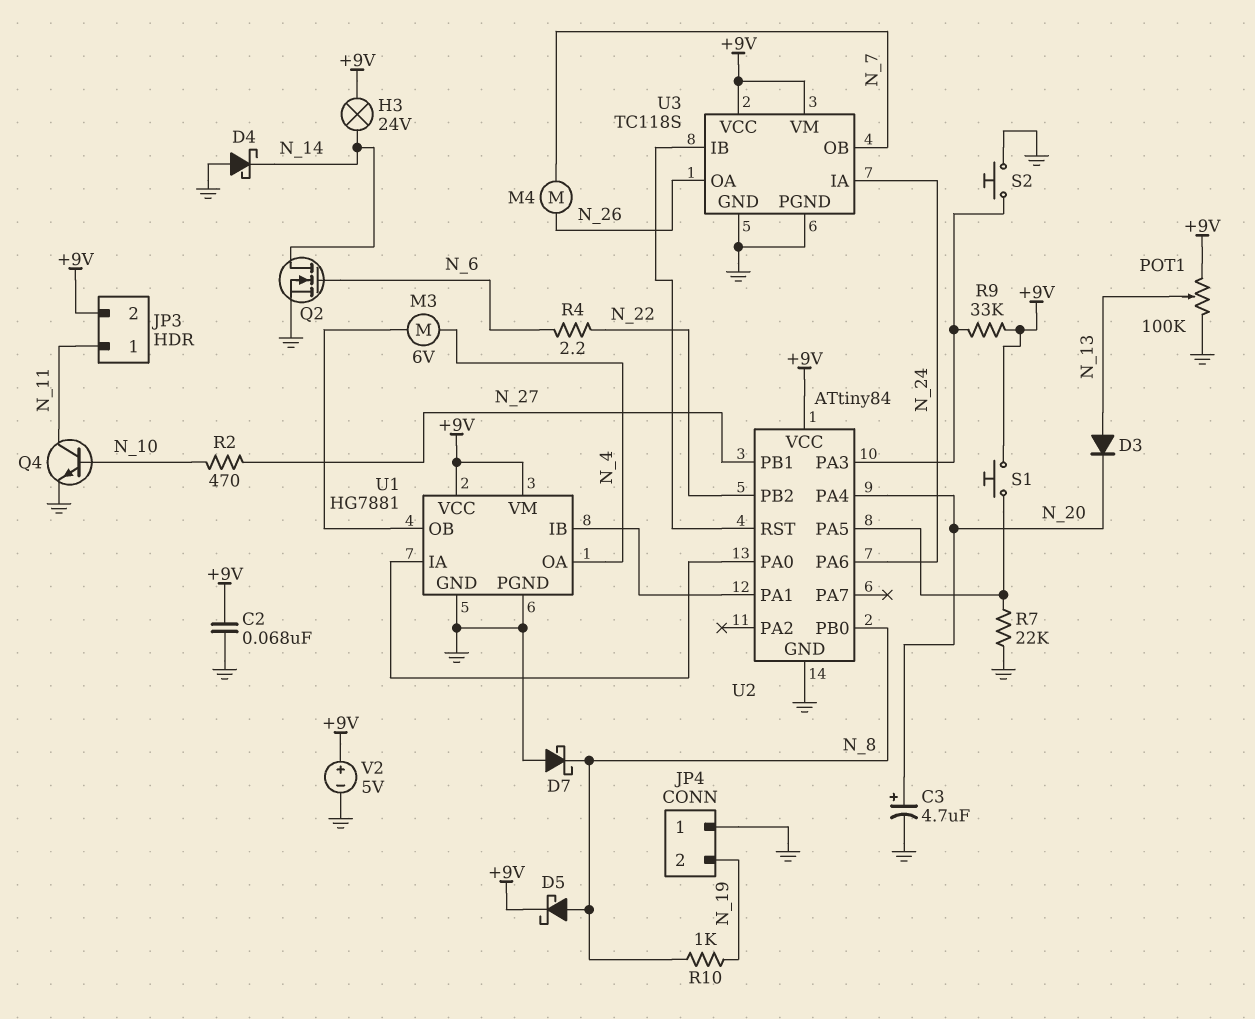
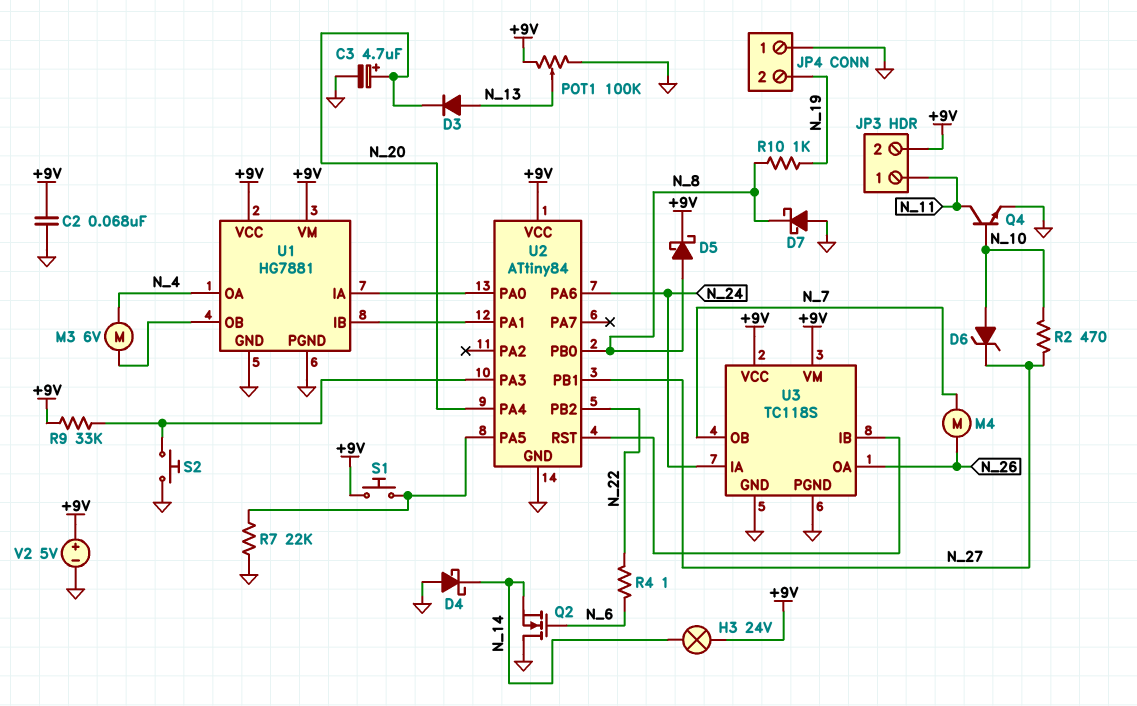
D6: none -> zener (A N_10, K N_27)
Q2: NMOS (G N_6, D N_14, S GND) -> NMOS (G N_6, D GND, S N_14)
R4: 2.2 (N_6, N_22) -> 1 (N_6, N_22)

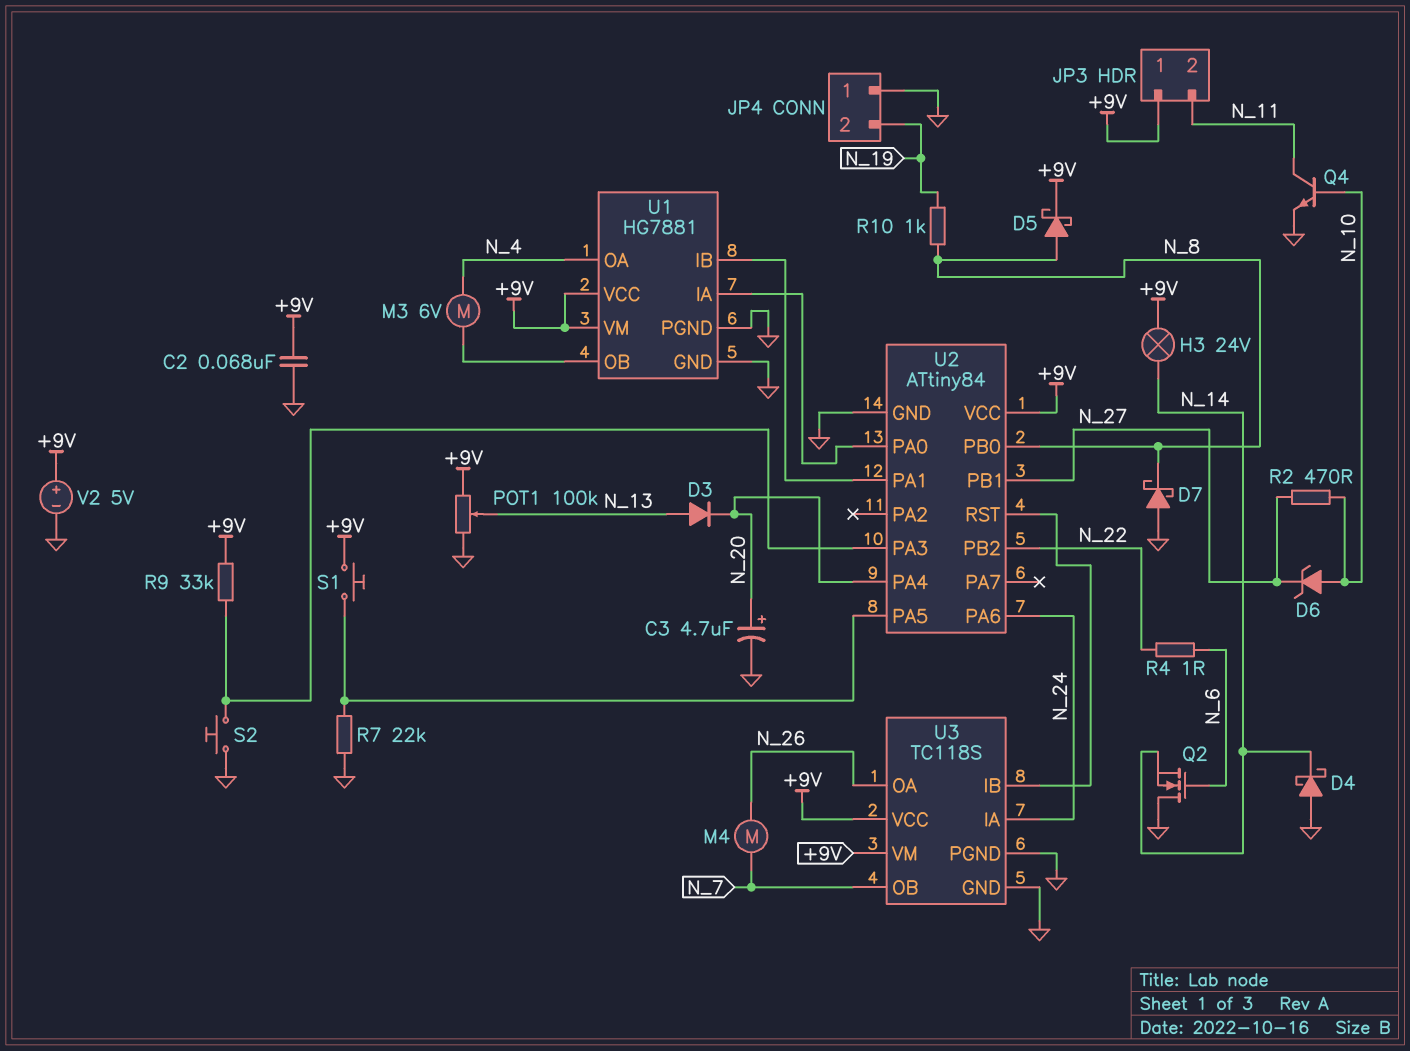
JP3 pin 1: N_11 -> +9V
JP3 pin 2: +9V -> N_11

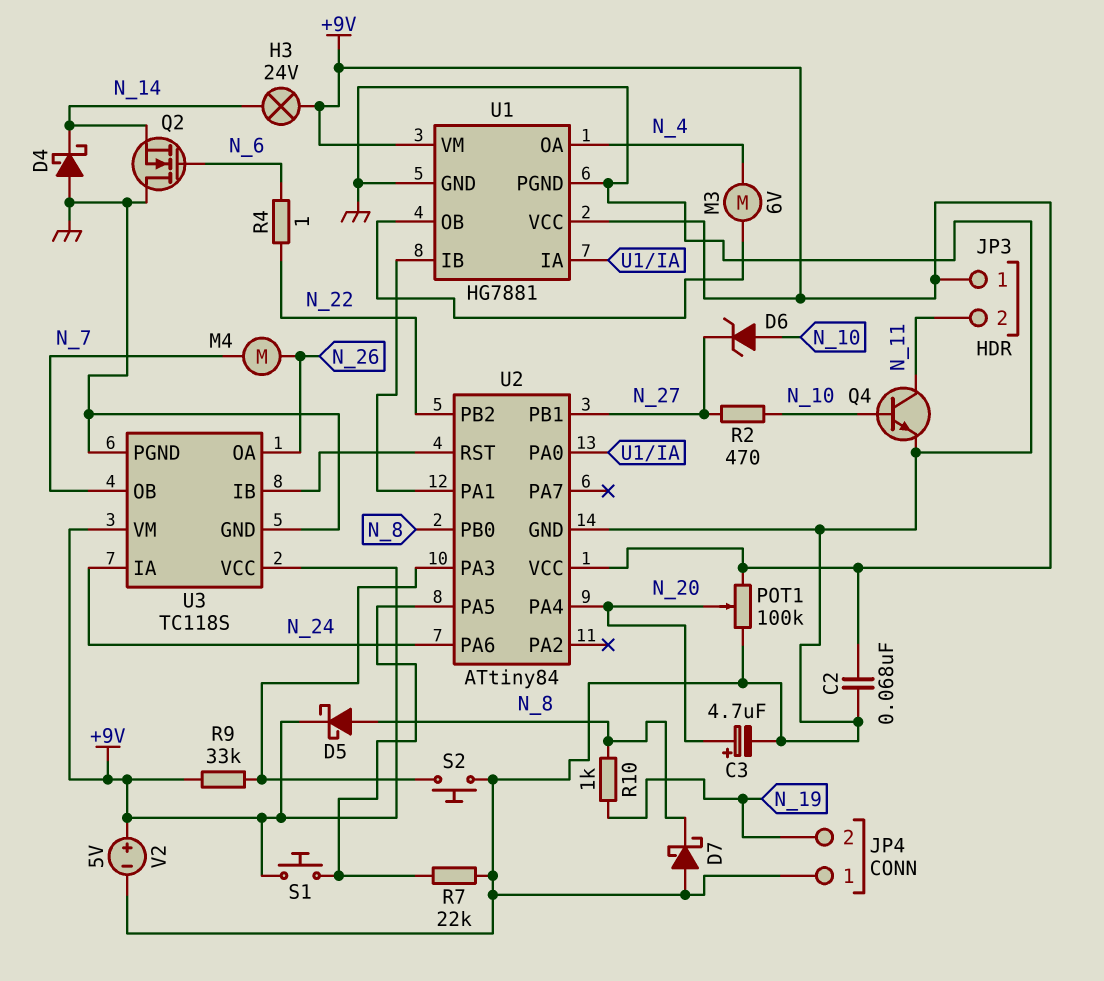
D3: diode (A N_13, K N_20) -> none
POT1: 100k (+9V, GND, wiper N_13) -> 100k (+9V, GND, wiper N_20)

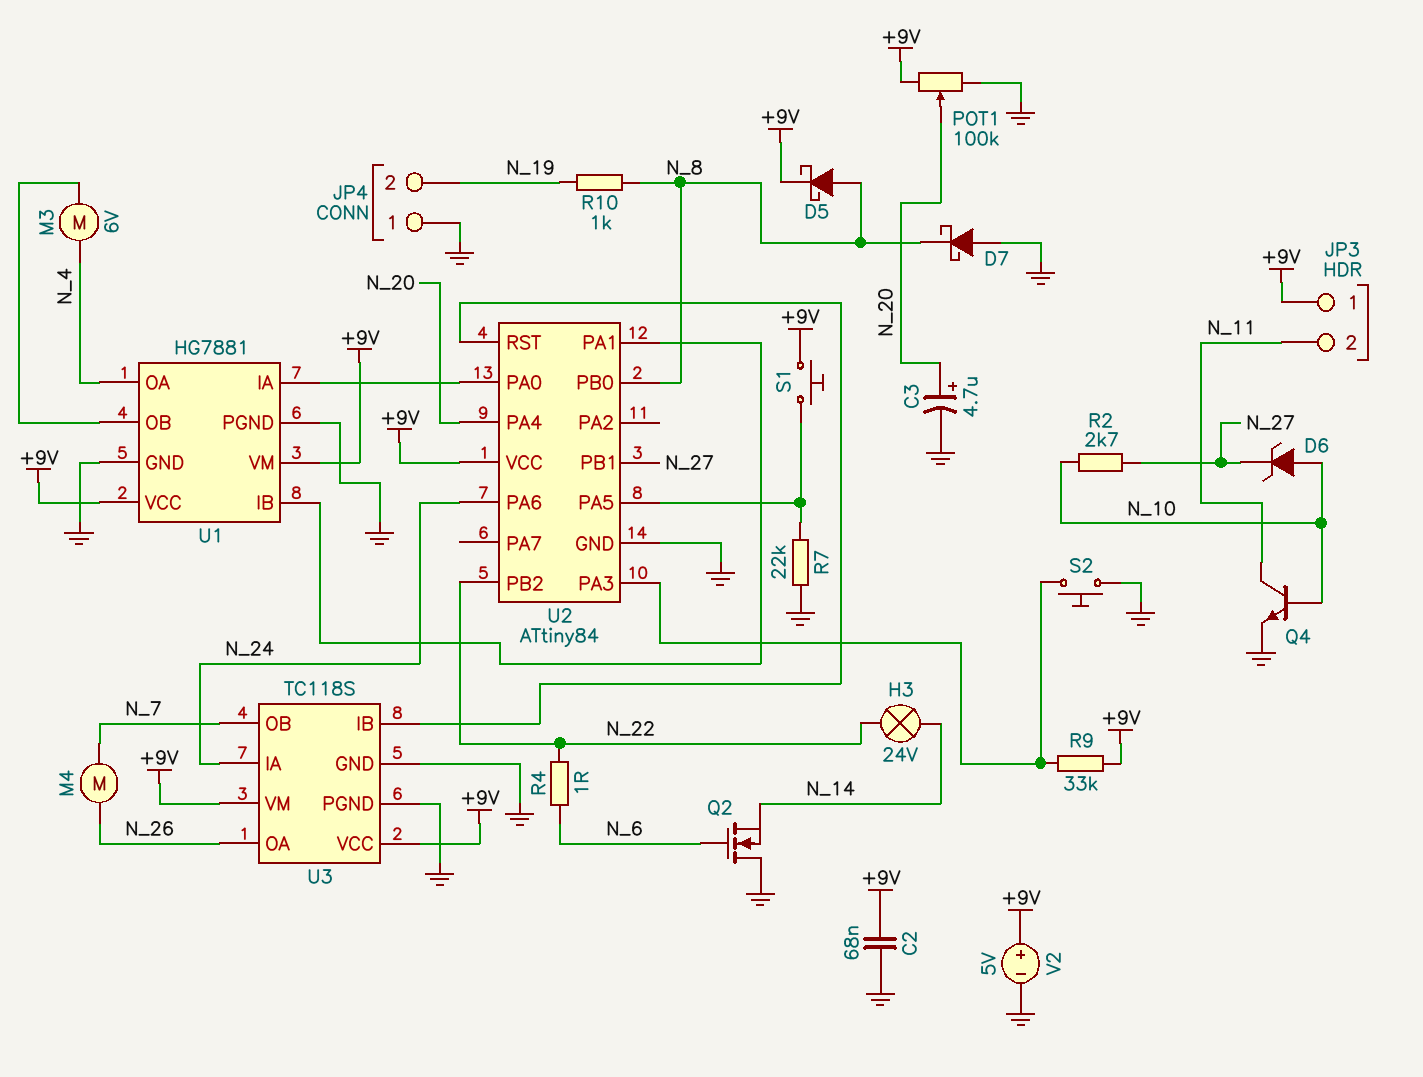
D4: schottky (A GND, K N_14) -> none
H3: lamp 24V (+9V, N_14) -> lamp 24V (N_14, N_22)
R2: 470 (N_10, N_27) -> 2.7k (N_10, N_27)

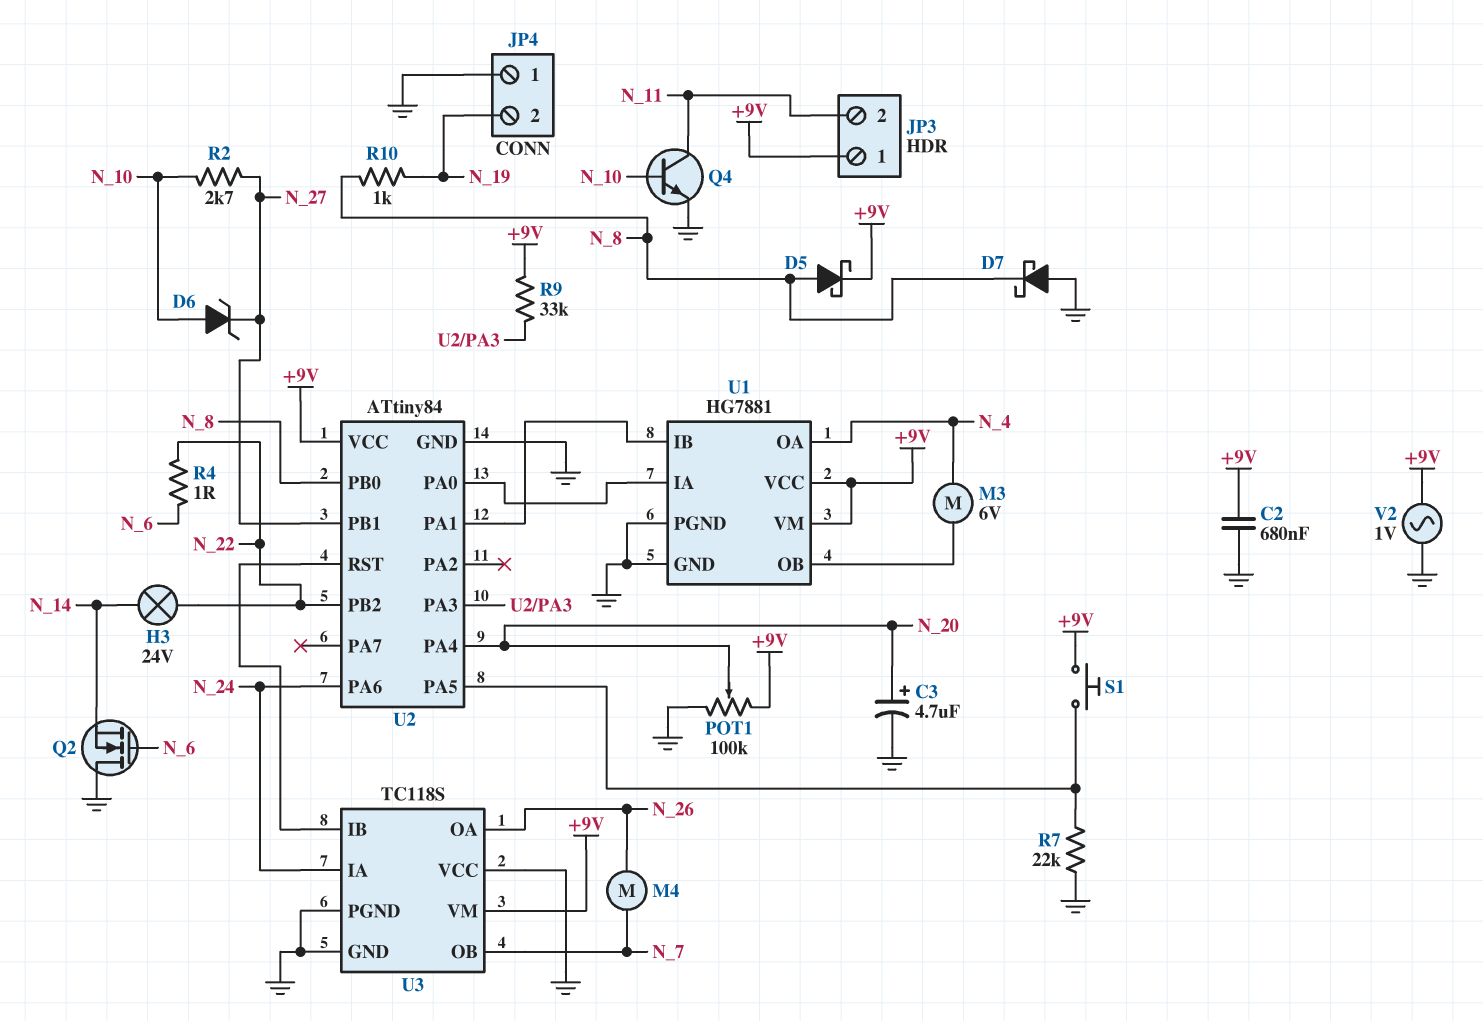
C2: 68nF (+9V, GND) -> 680nF (+9V, GND)
S2: button (GND, U2/PA3) -> none
U3 pin VCC: +9V -> GND
V2: 5V (plus +9V, minus GND) -> AC 1V (+9V, GND)

